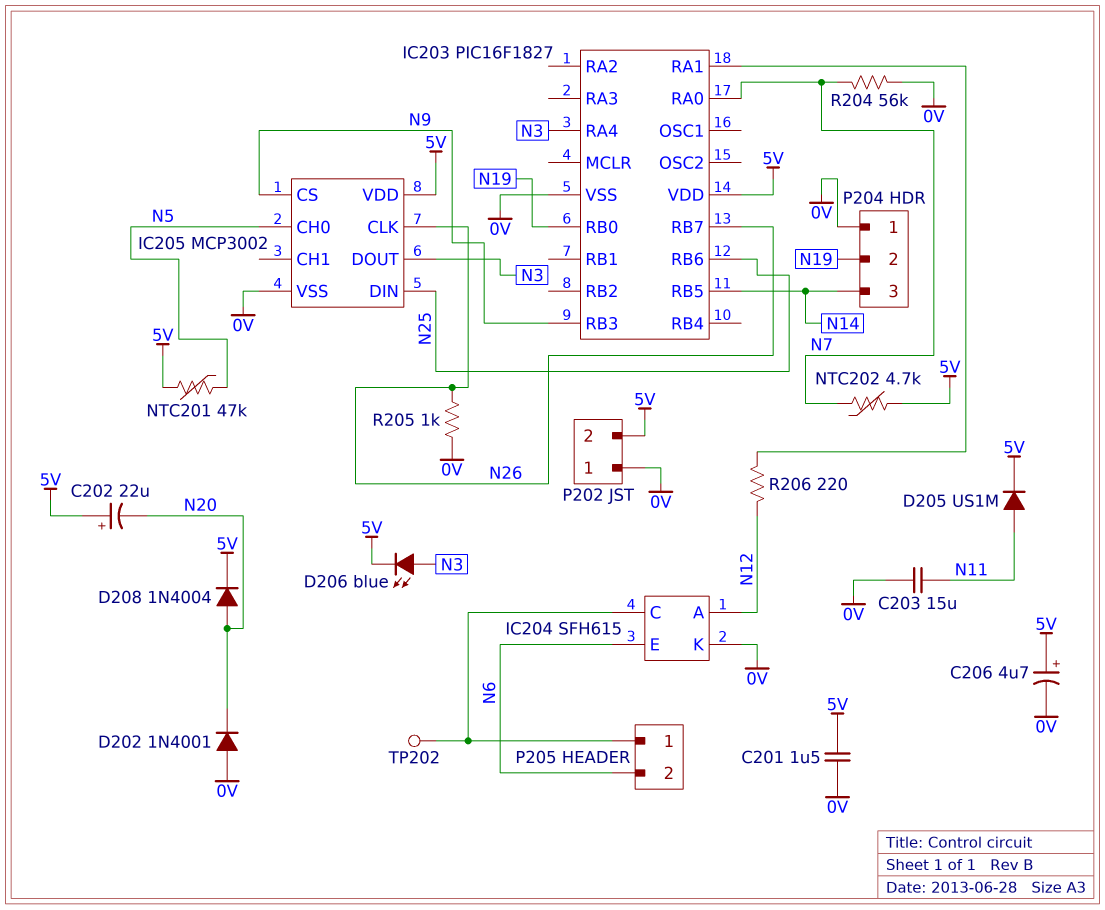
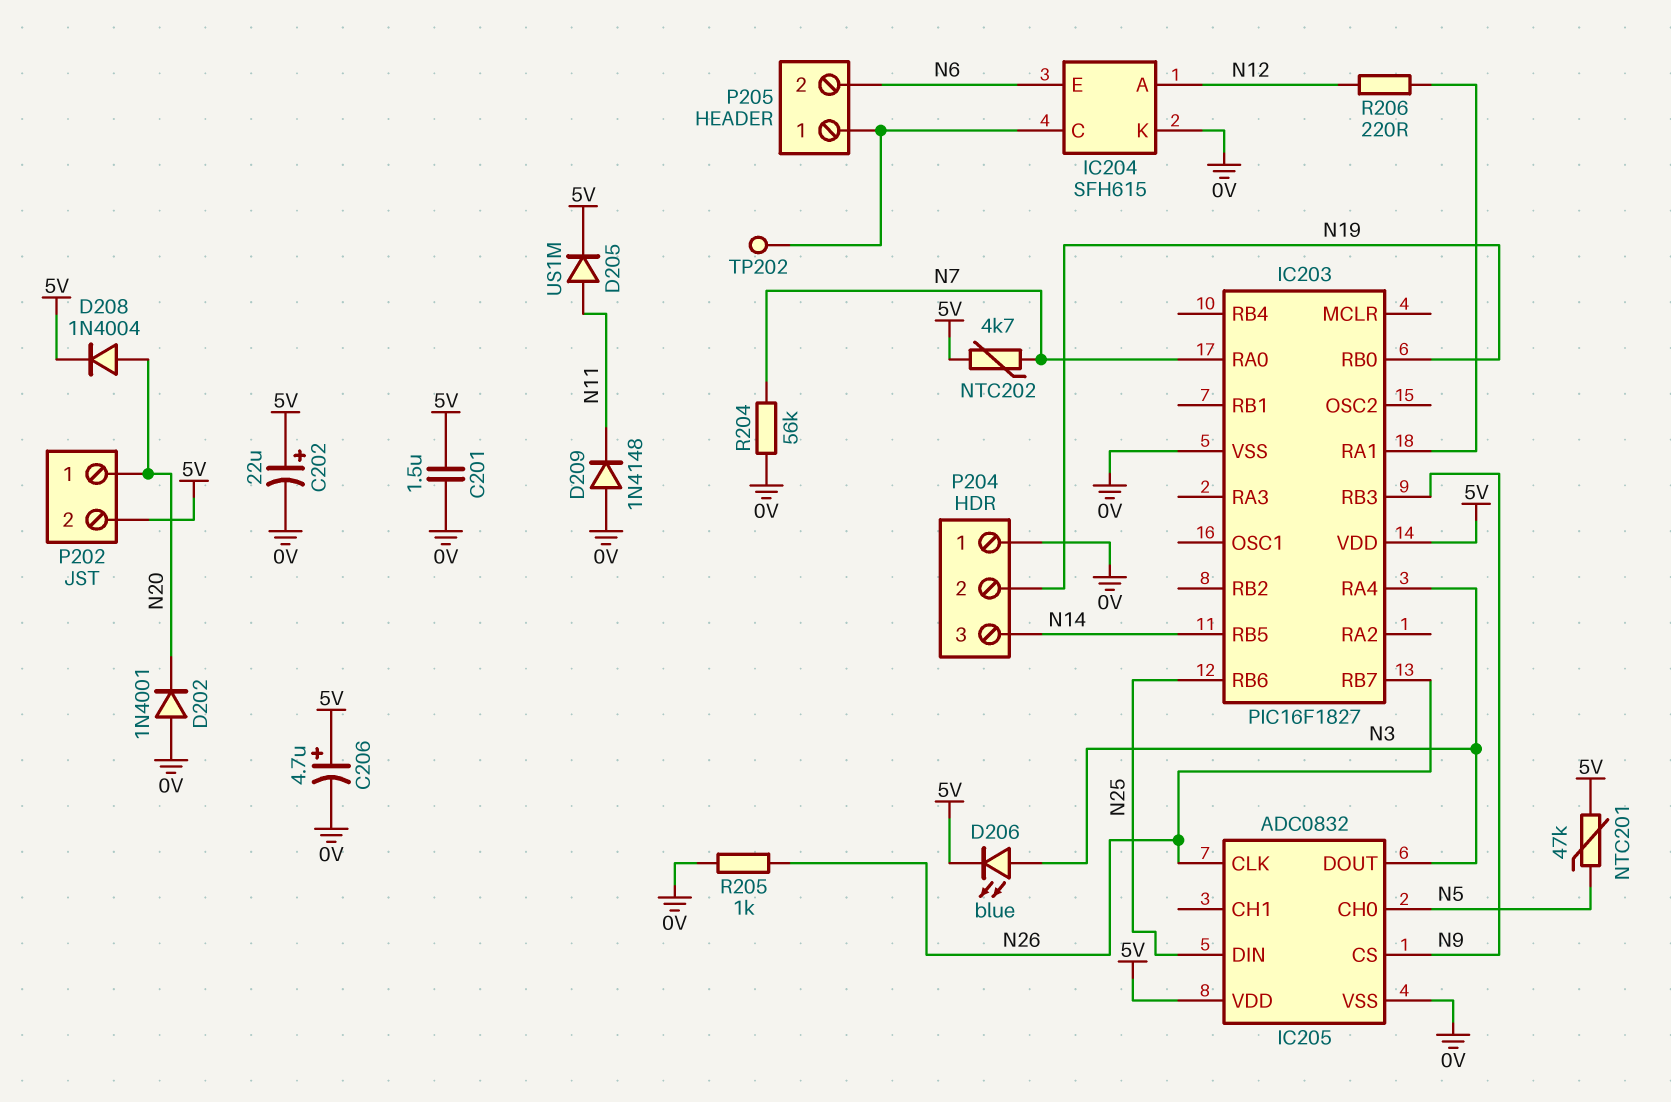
C202: 22uF (plus 5V, minus N20) -> 22uF (plus 5V, minus 0V)
C203: 15uF (0V, N11) -> none
D209: none -> diode 1N4148 (A 0V, K N11)
IC205: MCP3002 -> ADC0832
P202 pin 1: 0V -> N20

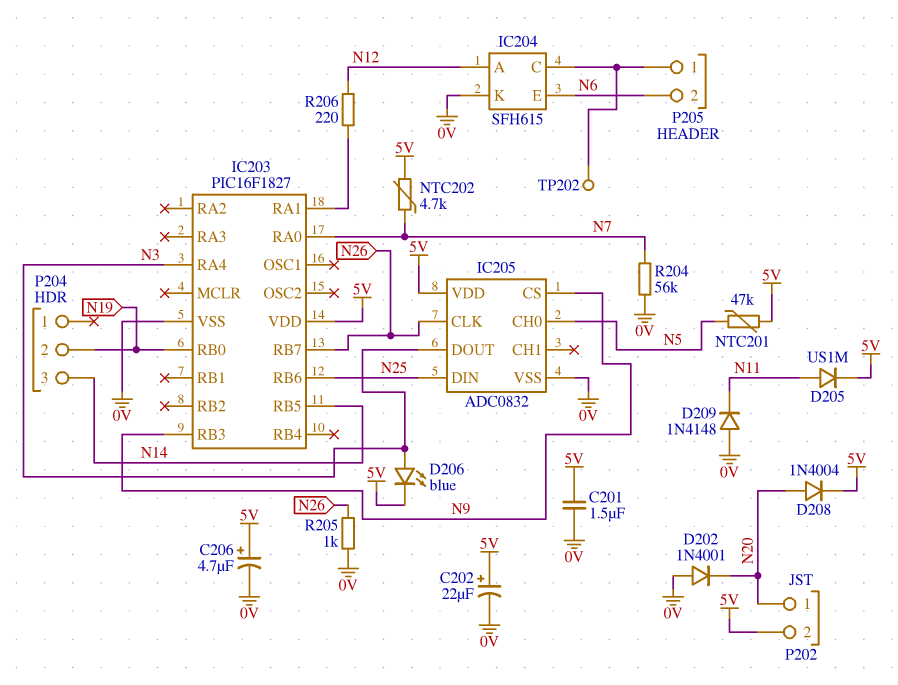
P204 pin 1: 0V -> none

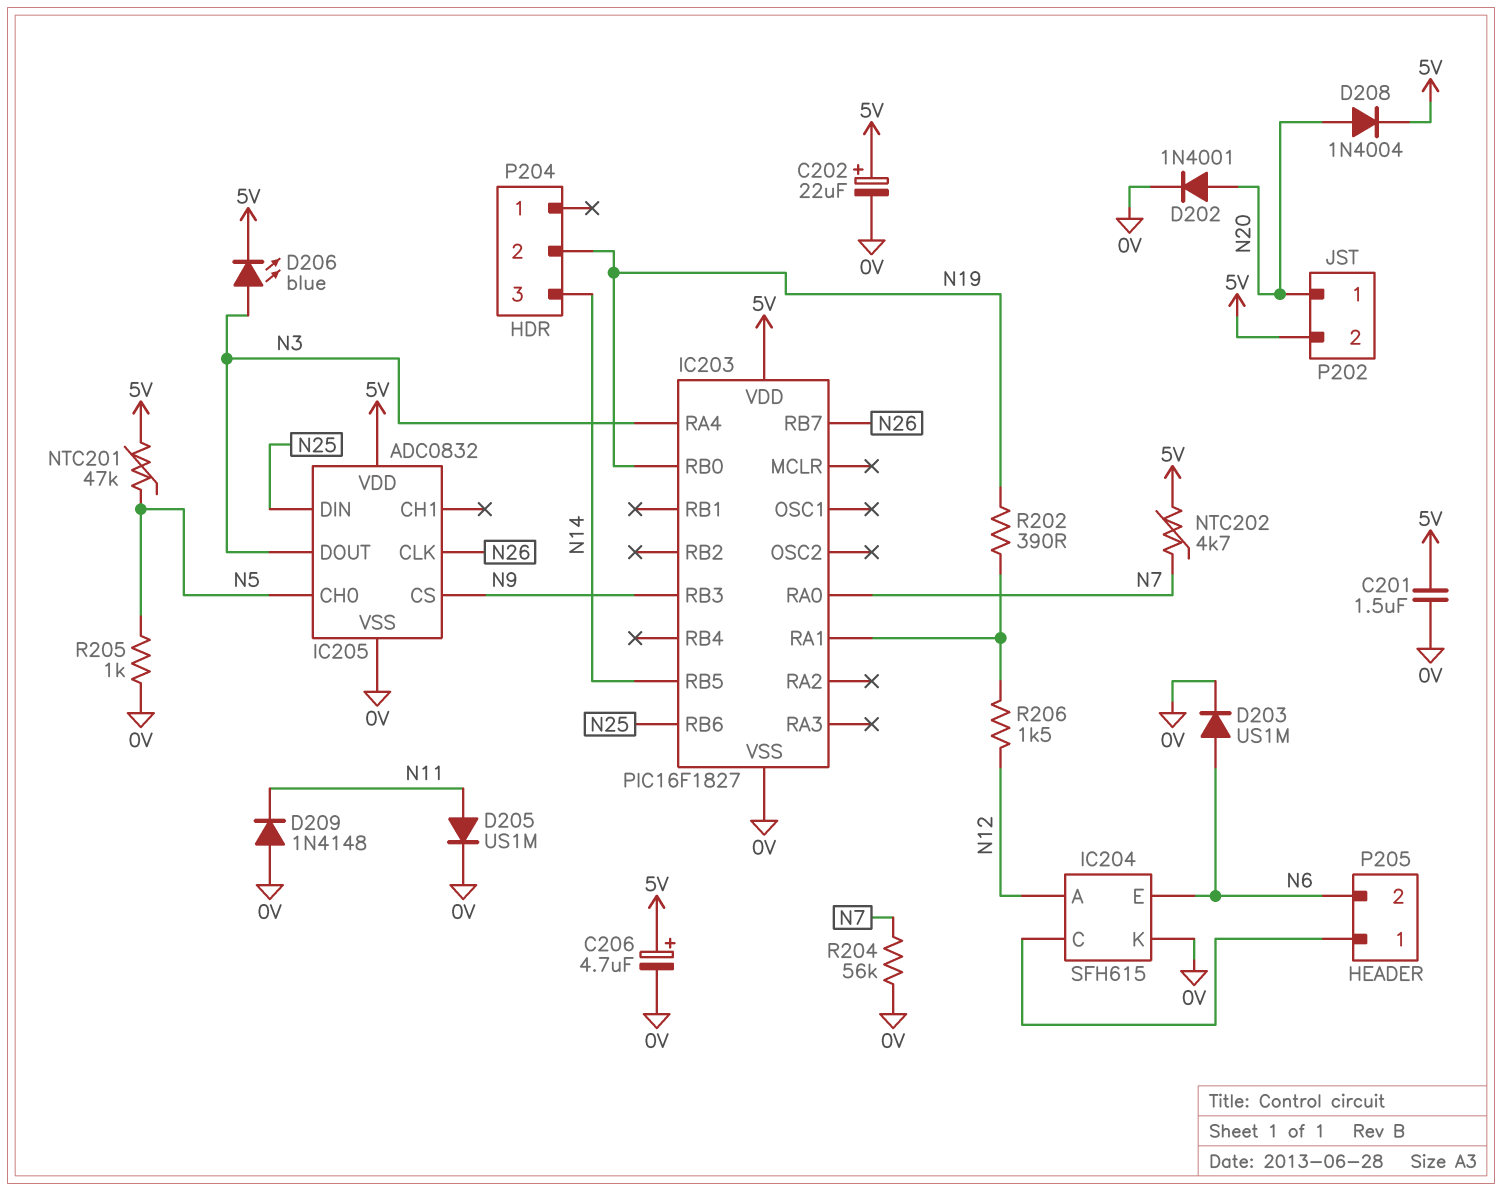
D202: diode 1N4001 (A 0V, K N20) -> diode 1N4001 (A N20, K 0V)
D203: none -> diode US1M (A N6, K 0V)
D205: diode US1M (A N11, K 5V) -> diode US1M (A N11, K 0V)
R202: none -> 390 (IC203/RA1, N19)
R205: 1k (0V, N26) -> 1k (0V, N5)
R206: 220 (IC203/RA1, N12) -> 1.5k (IC203/RA1, N12)
TP202: test point (IC204/C) -> none

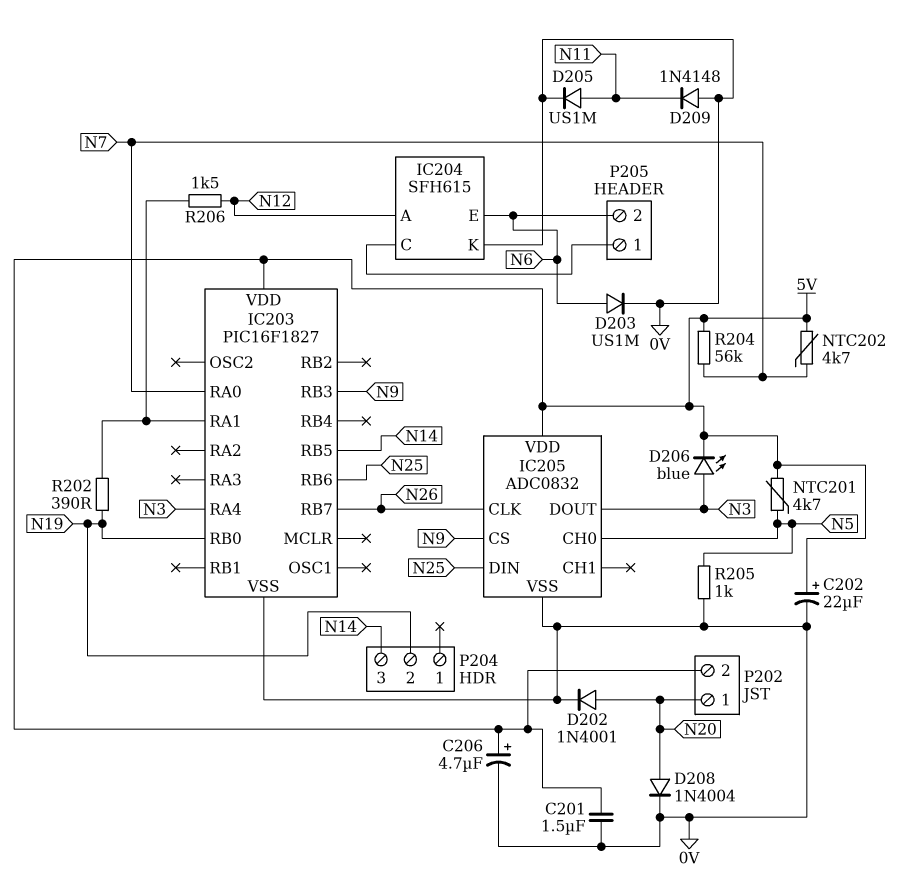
D208: diode 1N4004 (A N20, K 5V) -> diode 1N4004 (A N20, K 0V)
NTC201: 47k (5V, N5) -> 4.7k (5V, N5)
R204: 56k (0V, N7) -> 56k (5V, N7)

